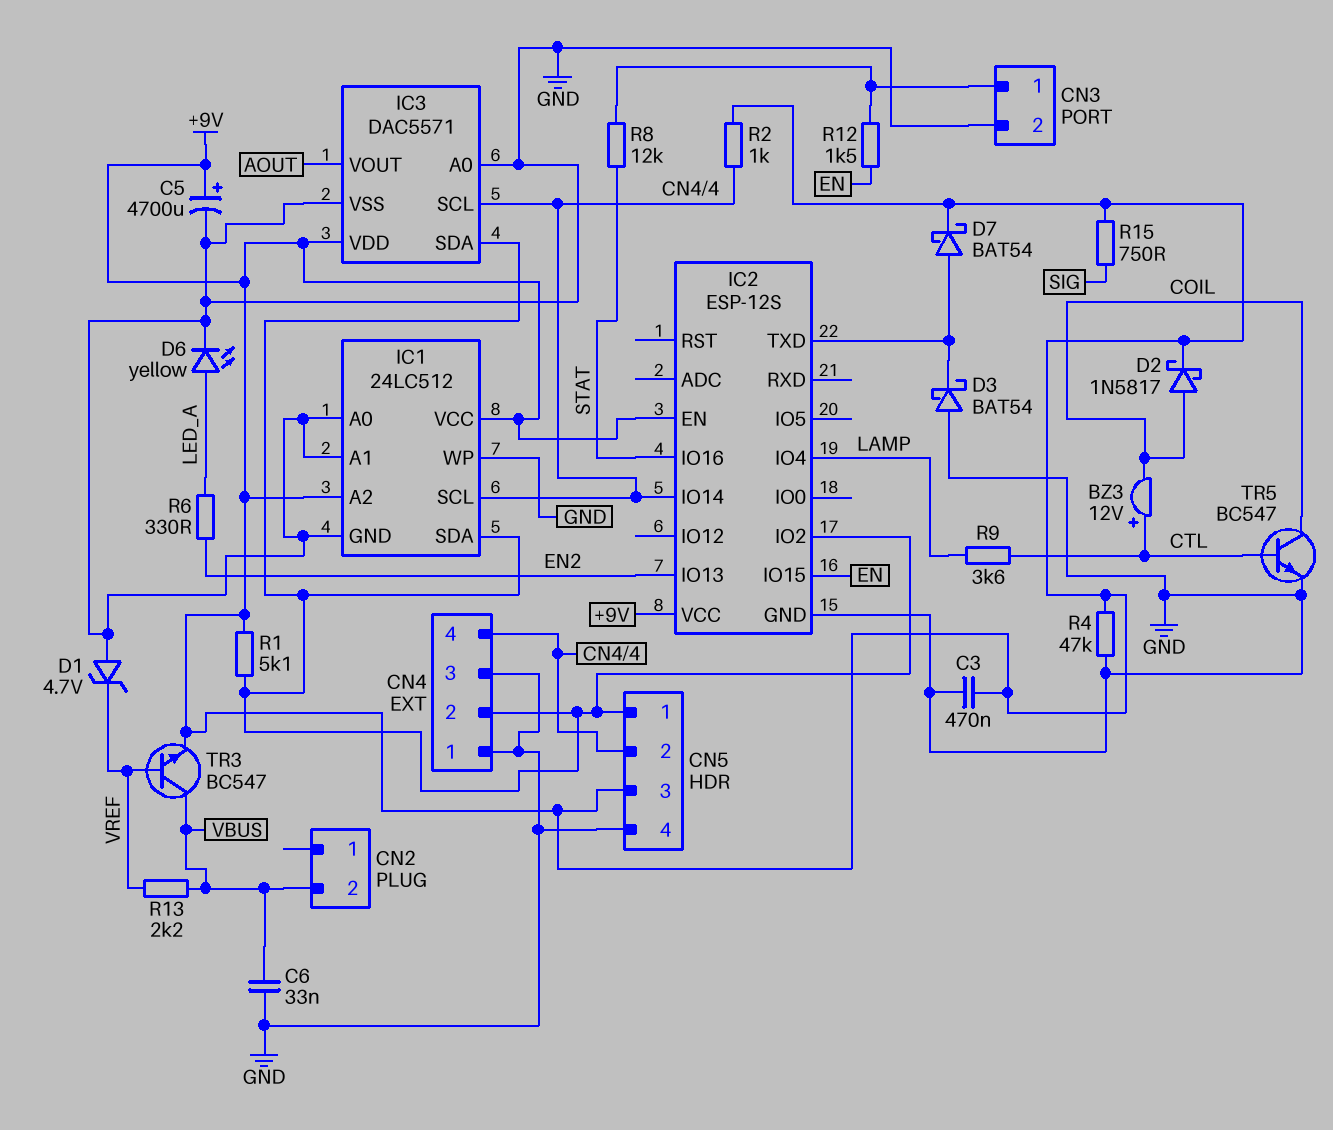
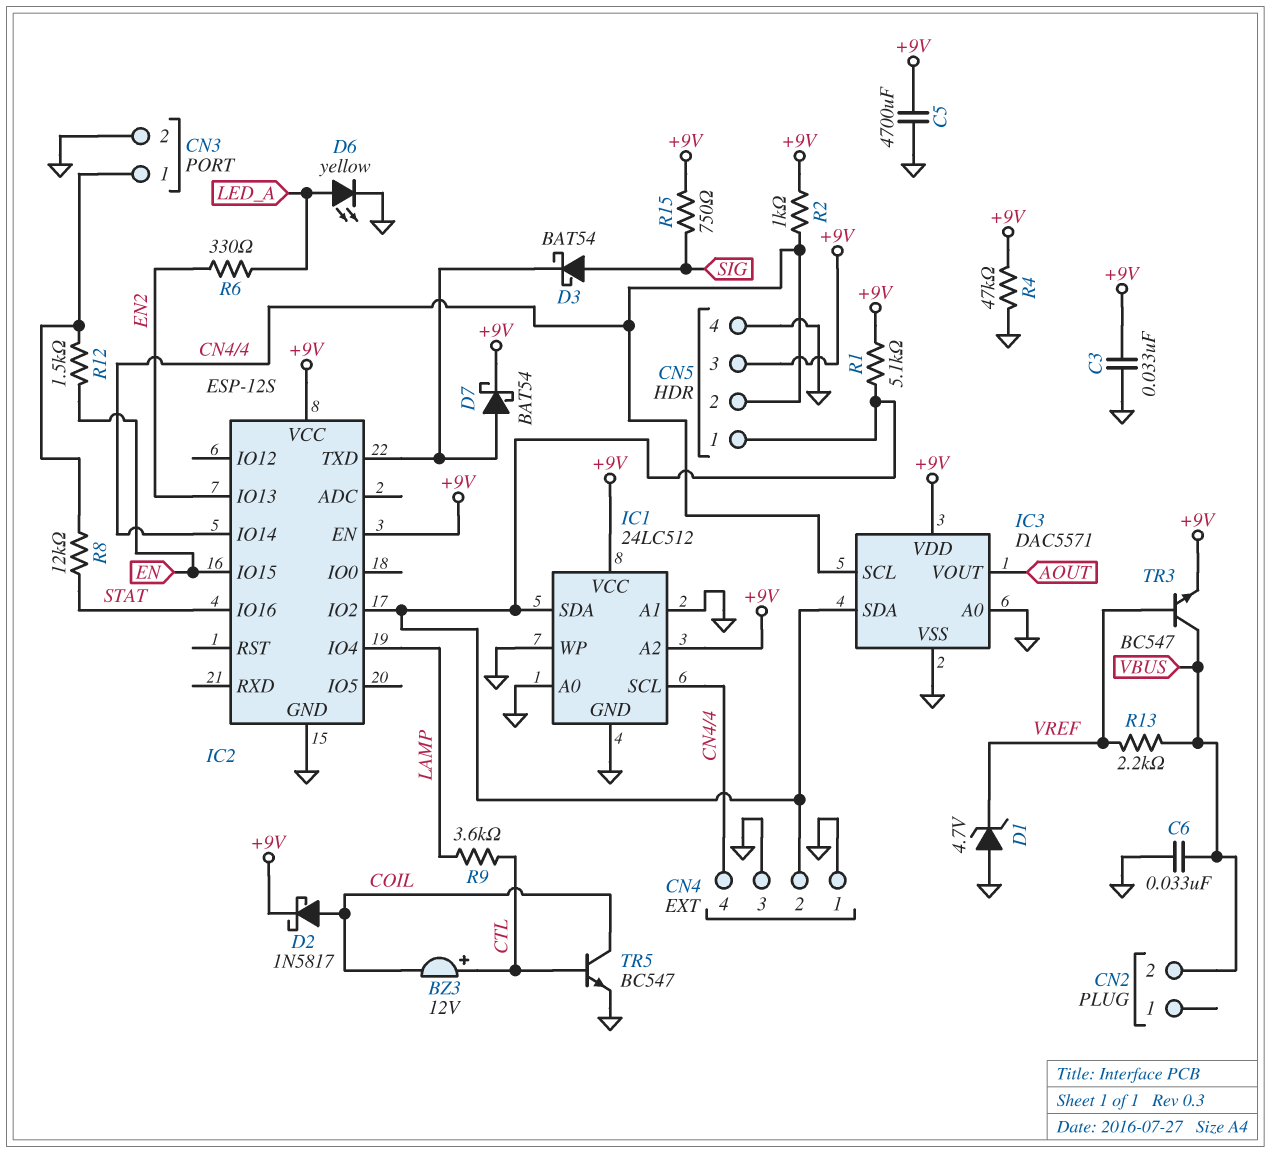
C3: 470nF (+9V, GND) -> 33nF (+9V, GND)
C5: 4700uF (plus +9V, minus GND) -> 4700uF (+9V, GND)
D3: schottky BAT54 (A GND, K IC2/TXD) -> schottky BAT54 (A SIG, K IC2/TXD)

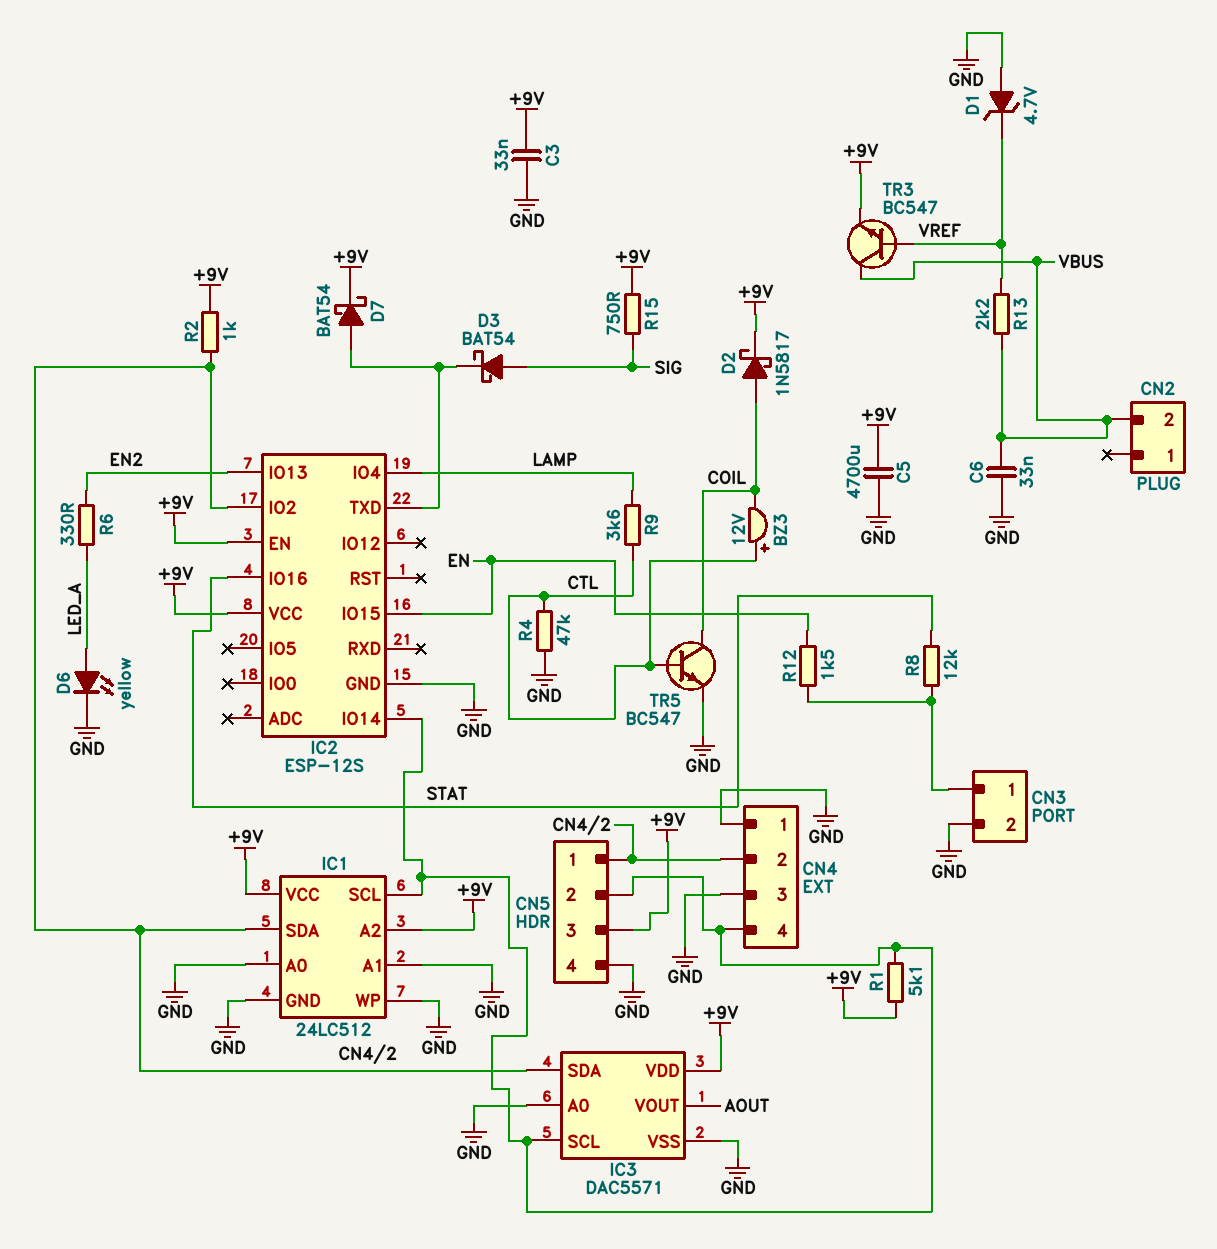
R1: 5.1k (+9V, CN4/2) -> 5.1k (+9V, CN4/4)
R2: 1k (+9V, CN4/4) -> 1k (+9V, CN4/2)
R4: 47k (+9V, GND) -> 47k (CTL, GND)

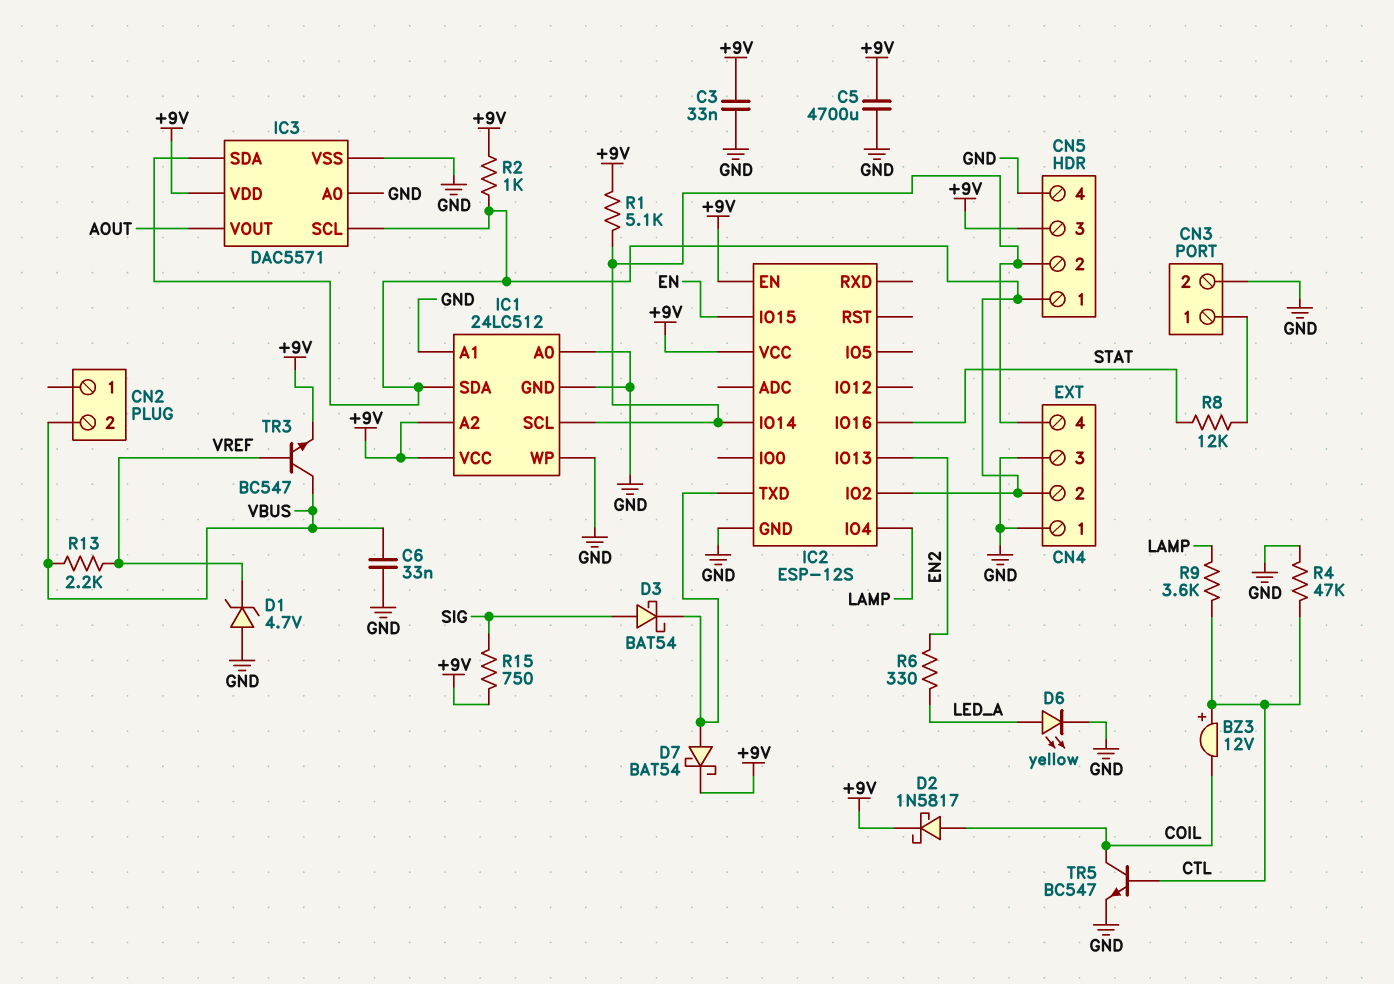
IC3 pin SCL: CN4/4 -> CN4/2
R12: 1.5k (CN3/1, EN) -> none

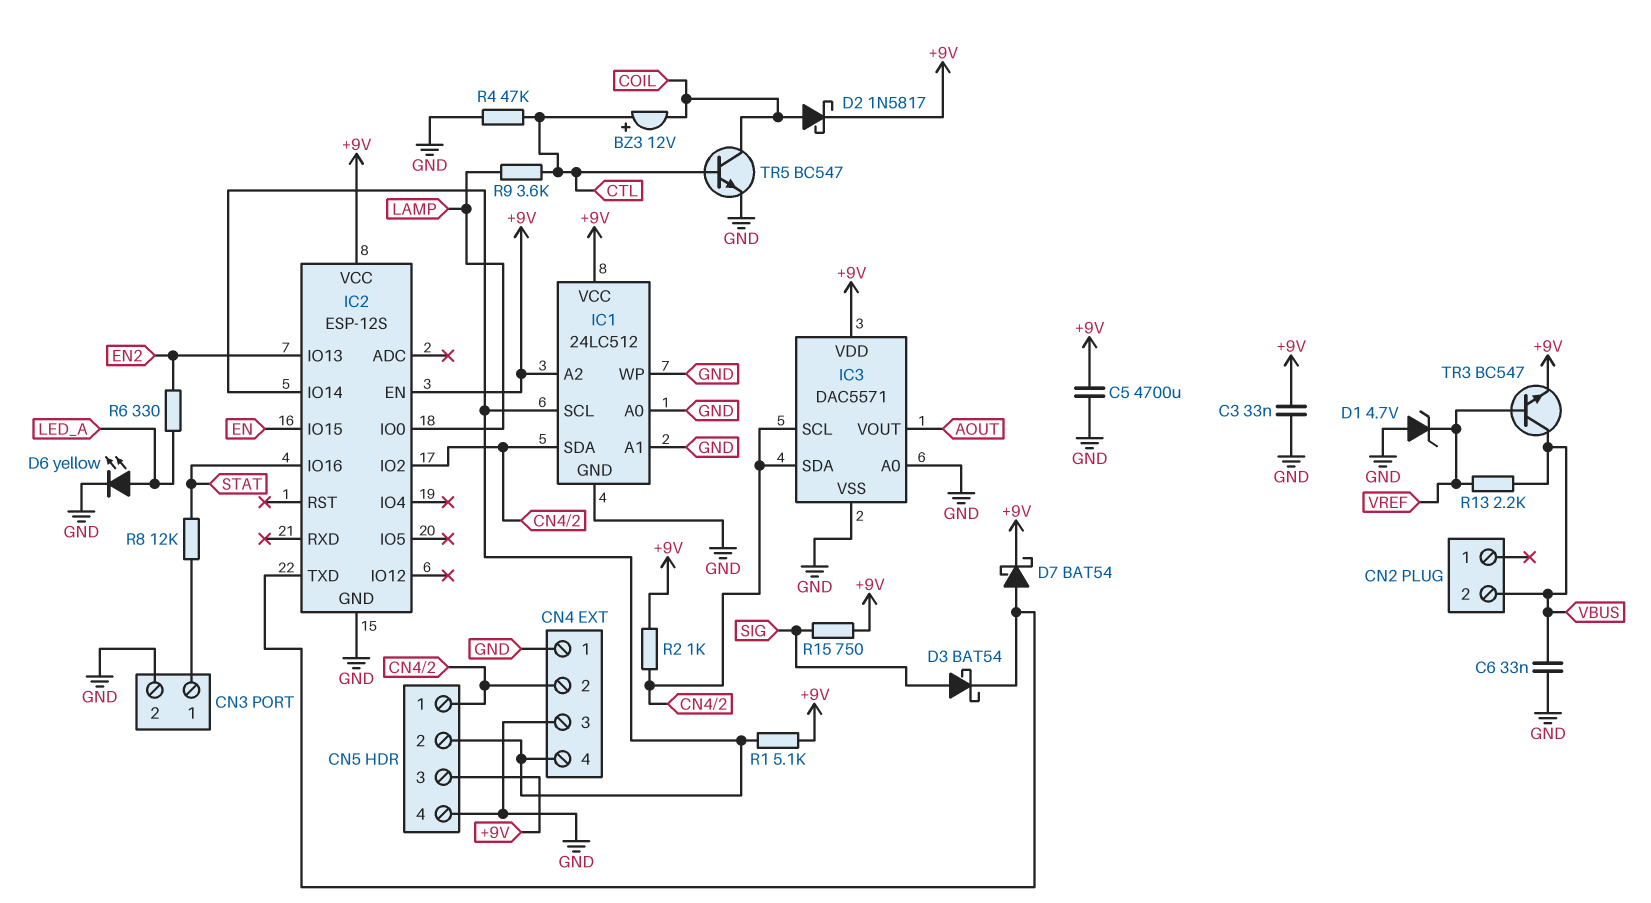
IC2 pin IO0: none -> LAMP
IC2 pin IO4: LAMP -> none

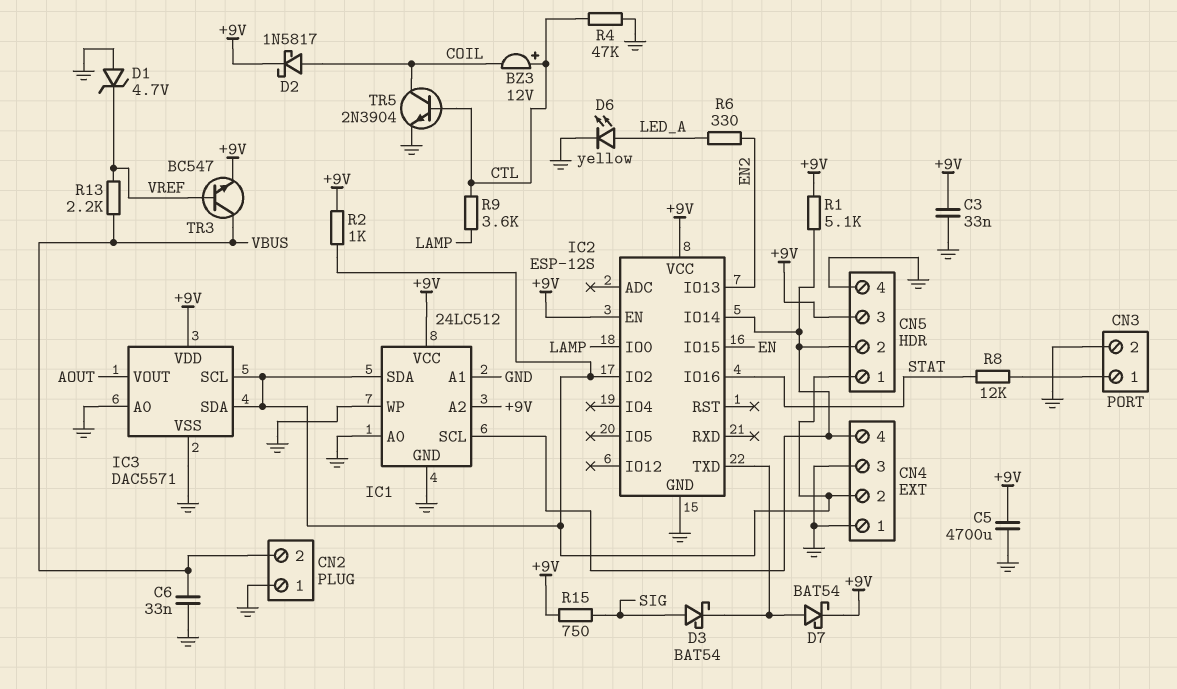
CN2 pin 1: none -> GND
TR5: NPN BC547 (B CTL, C COIL, E GND) -> NPN 2N3904 (B CTL, C COIL, E GND)

